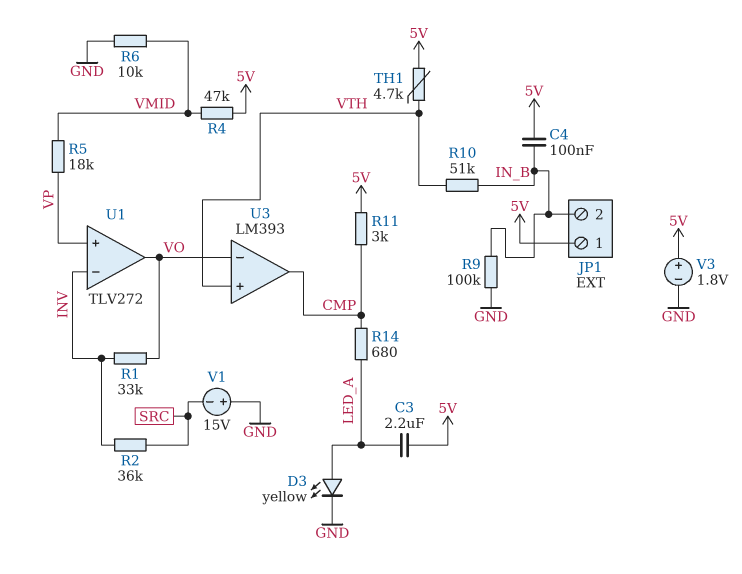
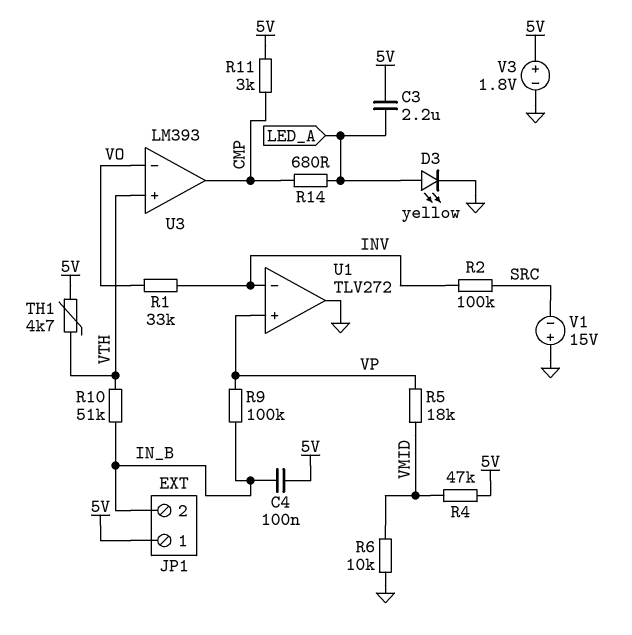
R2: 36k (INV, SRC) -> 100k (INV, SRC)
R9: 100k (GND, IN_B) -> 100k (IN_B, VP)
U1 pin out: VO -> GND

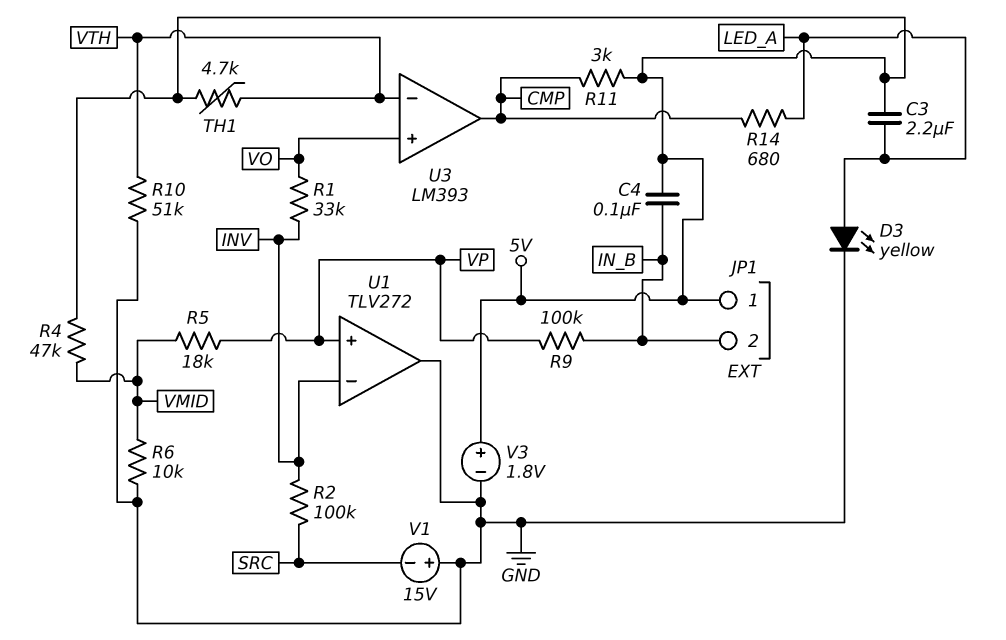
R10: 51k (IN_B, VTH) -> 51k (GND, VTH)
U3 pin in+: VTH -> VO
U3 pin in-: VO -> VTH

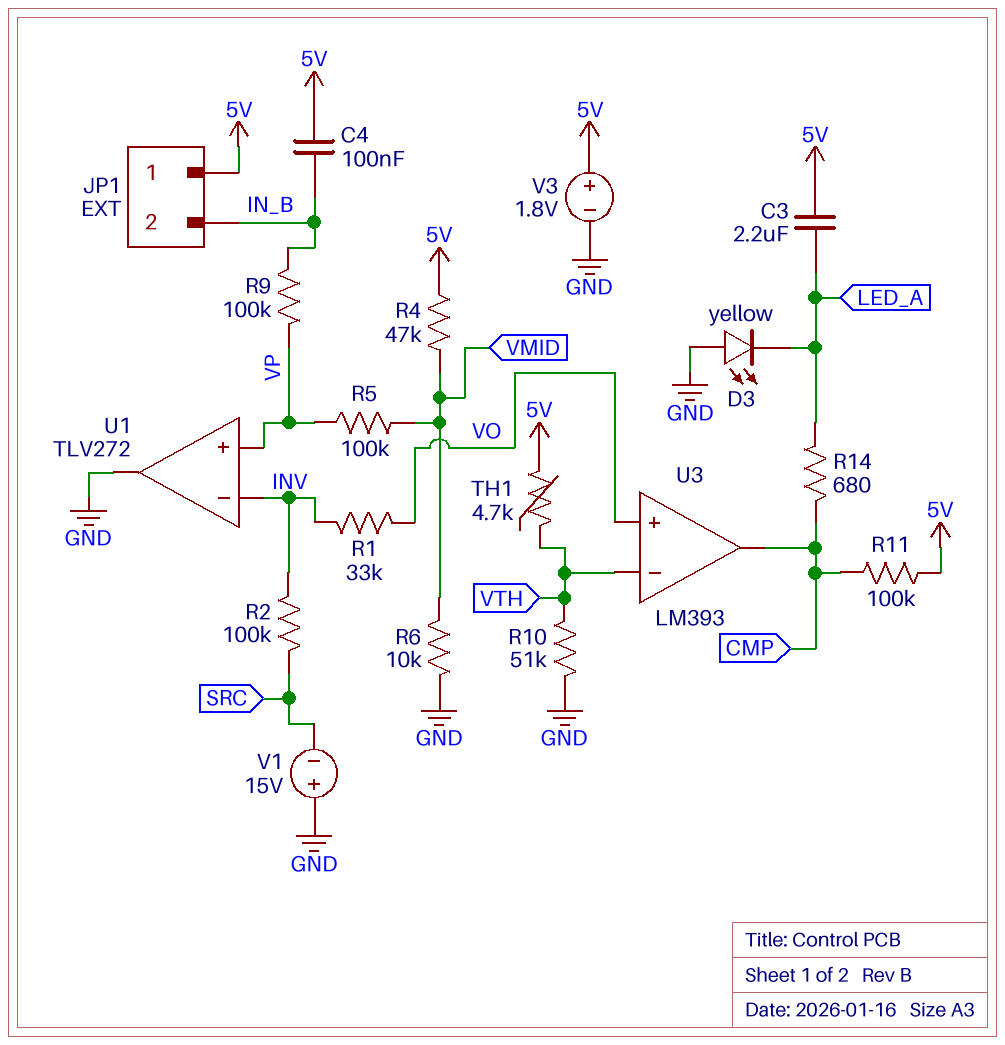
D3: LED yellow (A LED_A, K GND) -> LED yellow (A GND, K LED_A)
R5: 18k (VMID, VP) -> 100k (VMID, VP)
R11: 3k (5V, CMP) -> 100k (5V, CMP)

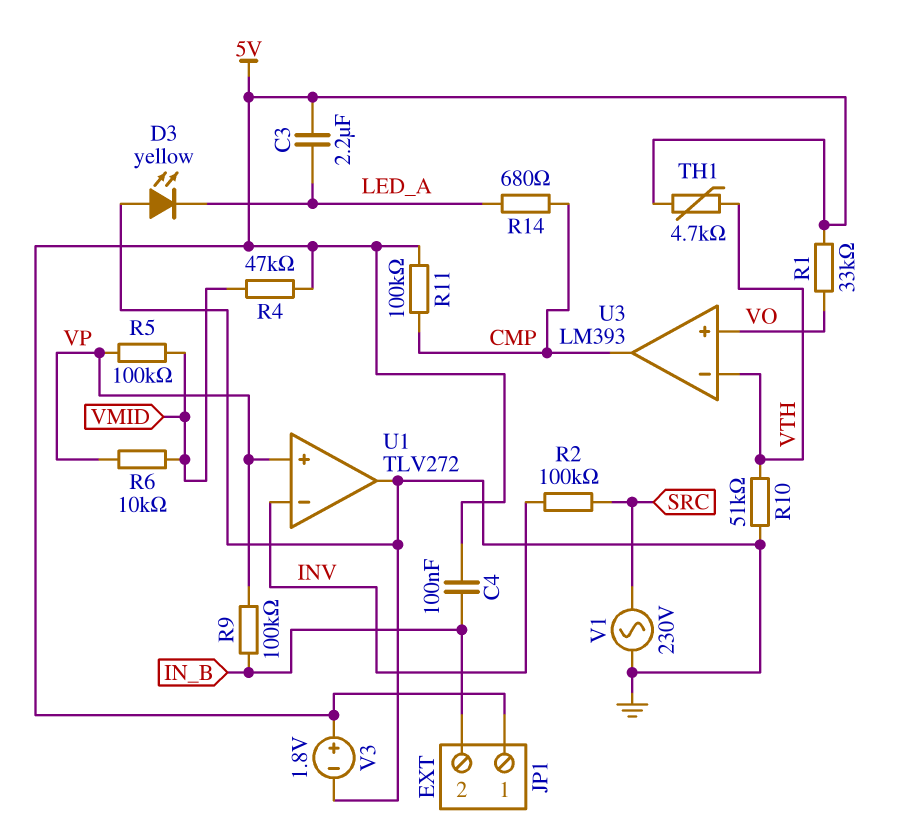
R1: 33k (INV, VO) -> 33k (5V, VO)
R6: 10k (GND, VMID) -> 10k (VMID, VP)
V1: 15V (plus GND, minus SRC) -> AC 230V (GND, SRC)

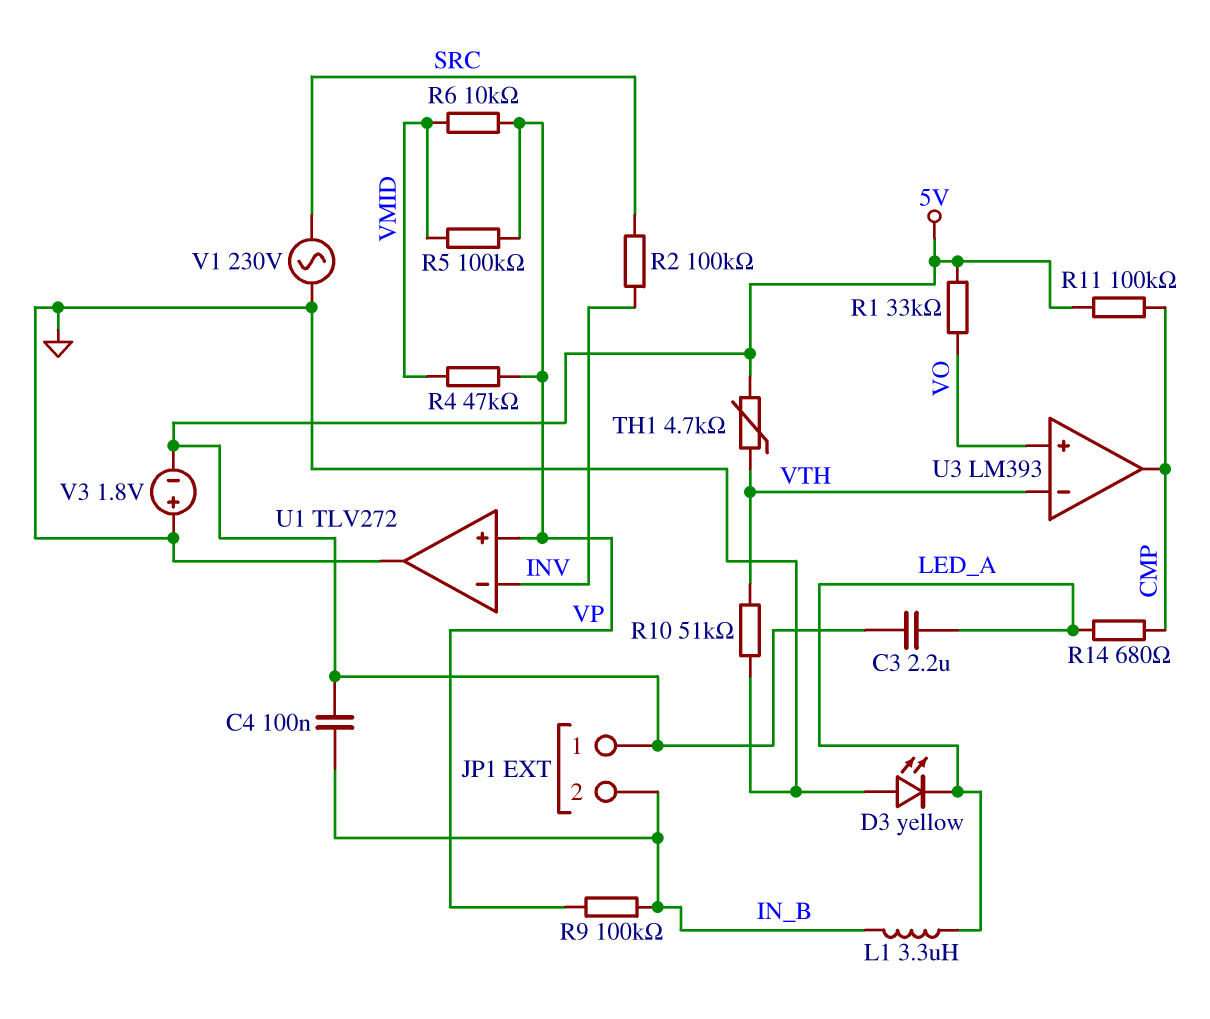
L1: none -> 3.3uH (IN_B, LED_A)
R4: 47k (5V, VMID) -> 47k (VMID, VP)
V3: 1.8V (plus 5V, minus GND) -> 1.8V (plus GND, minus 5V)

